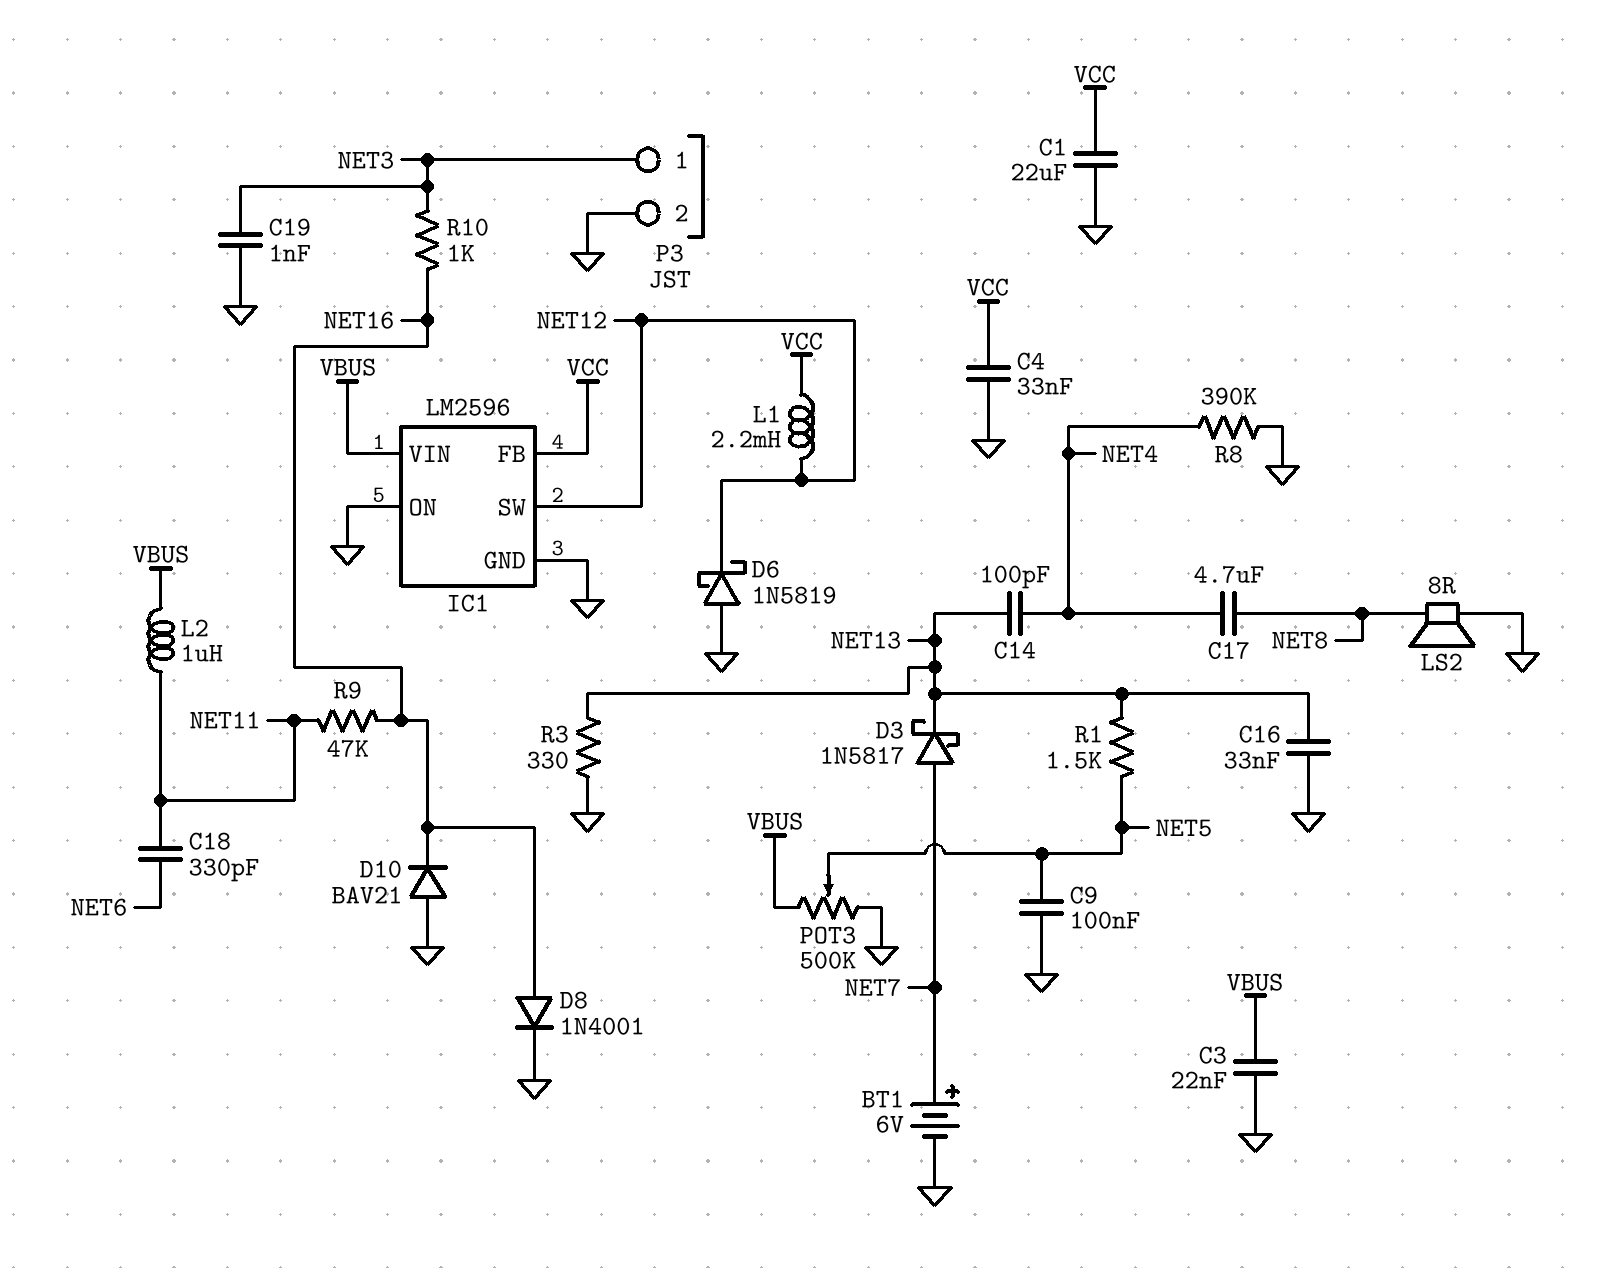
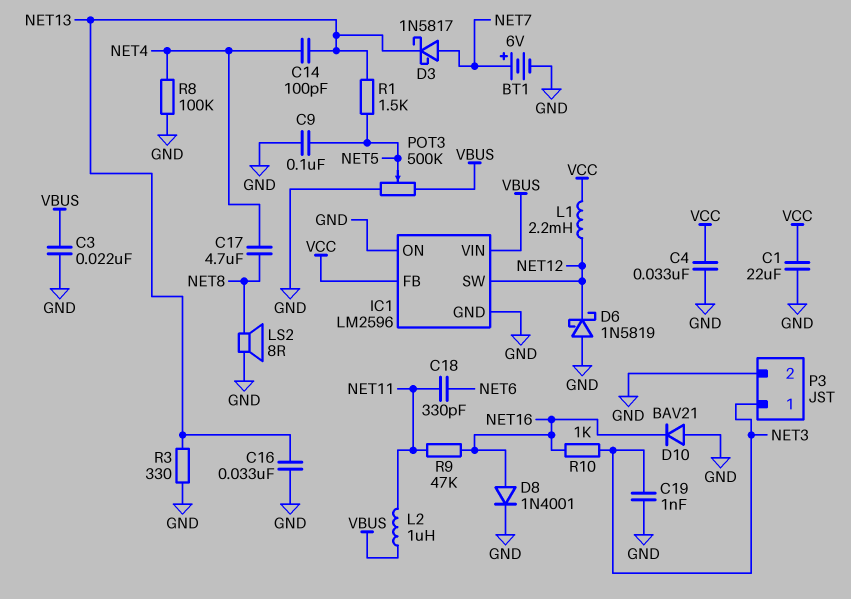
R8: 390k (GND, NET4) -> 100k (GND, NET4)

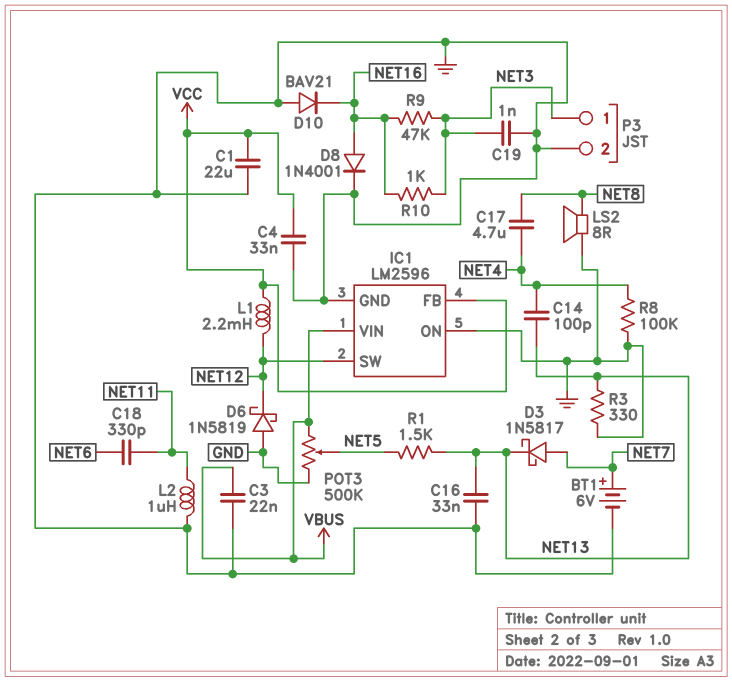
C9: 100nF (GND, NET5) -> none
L2: 1uH (NET11, VBUS) -> 1uH (GND, NET11)
R9: 47k (NET11, NET16) -> 47k (NET3, NET16)

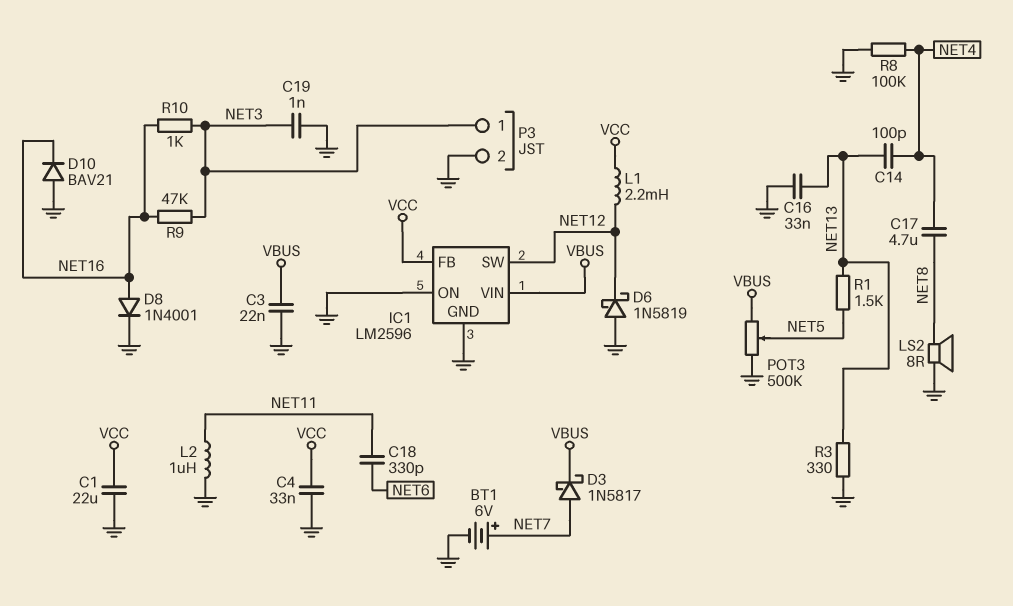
D3: schottky 1N5817 (A NET7, K NET13) -> schottky 1N5817 (A NET7, K VBUS)

